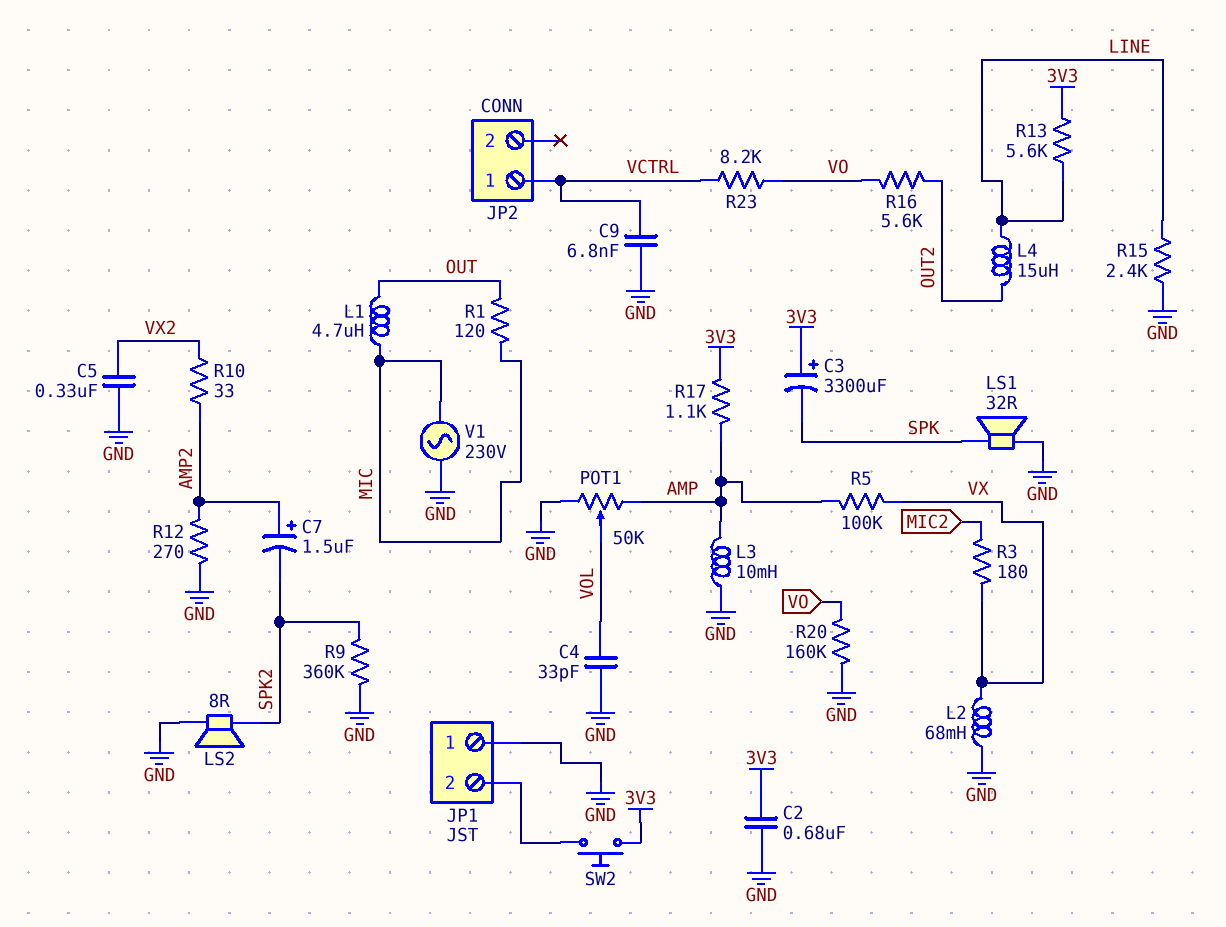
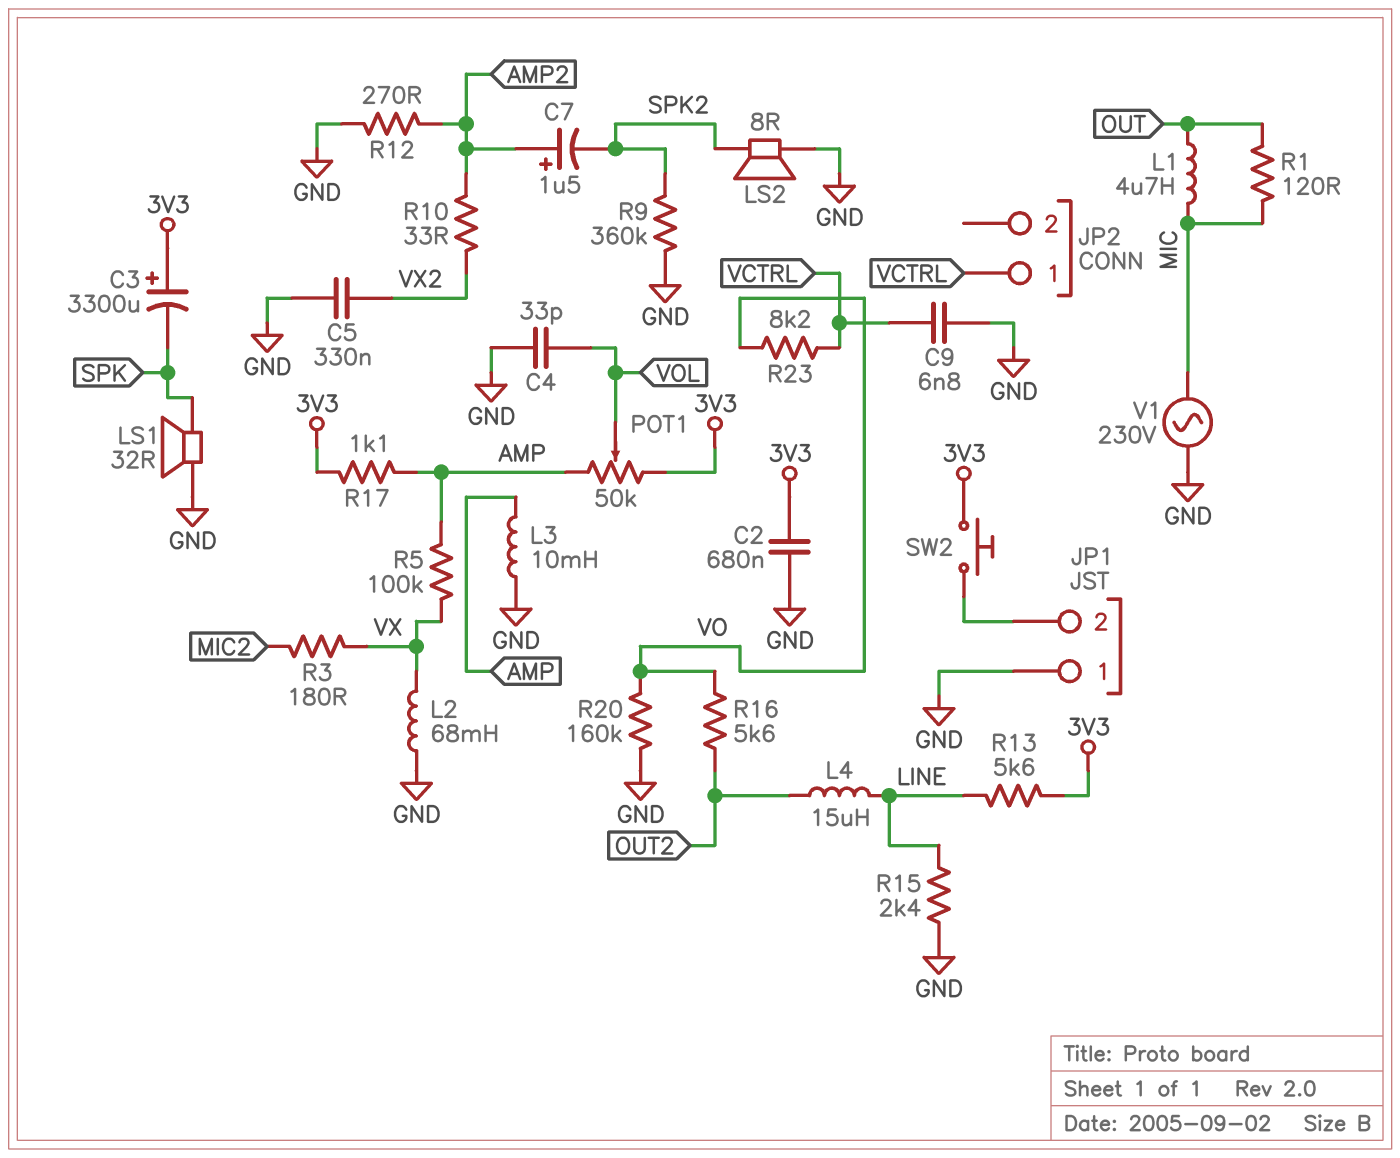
POT1: 50k (AMP, GND, wiper VOL) -> 50k (3V3, AMP, wiper VOL)

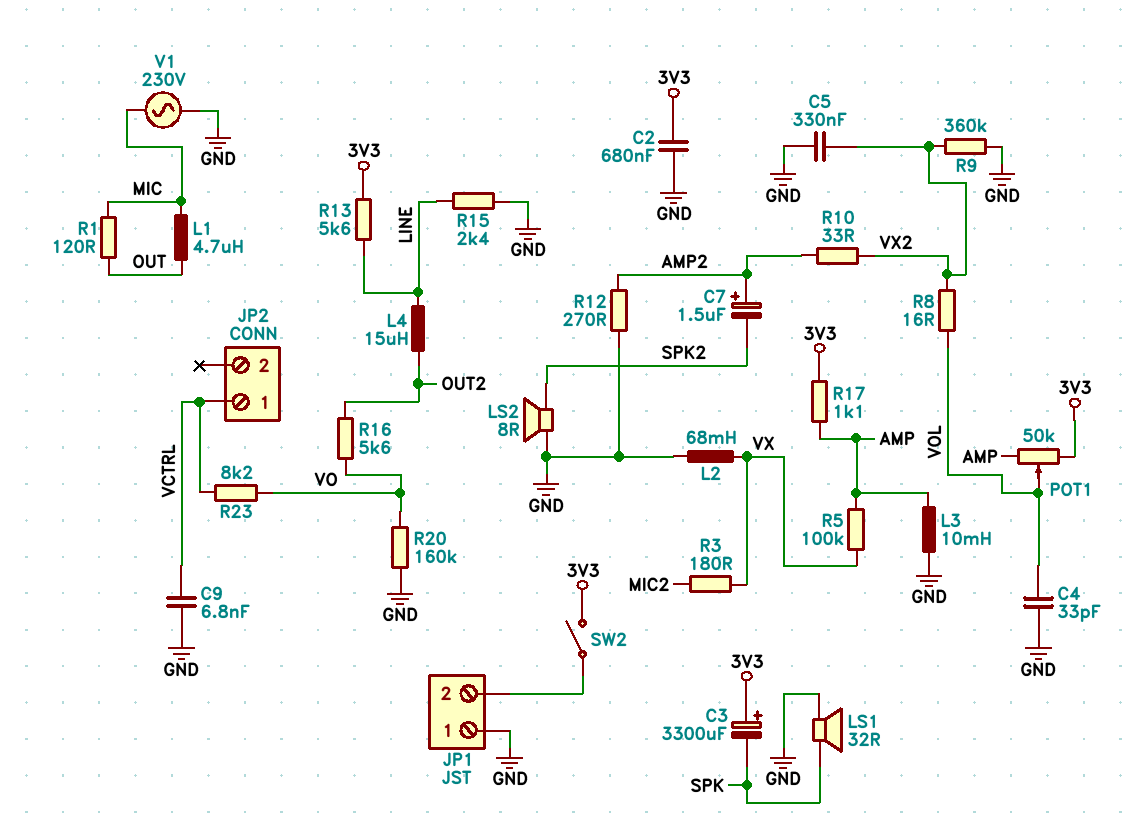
R8: none -> 16 (VOL, VX2)
R9: 360k (GND, SPK2) -> 360k (GND, VX2)
SW2: button (3V3, JP1/2) -> switch (3V3, JP1/2)

